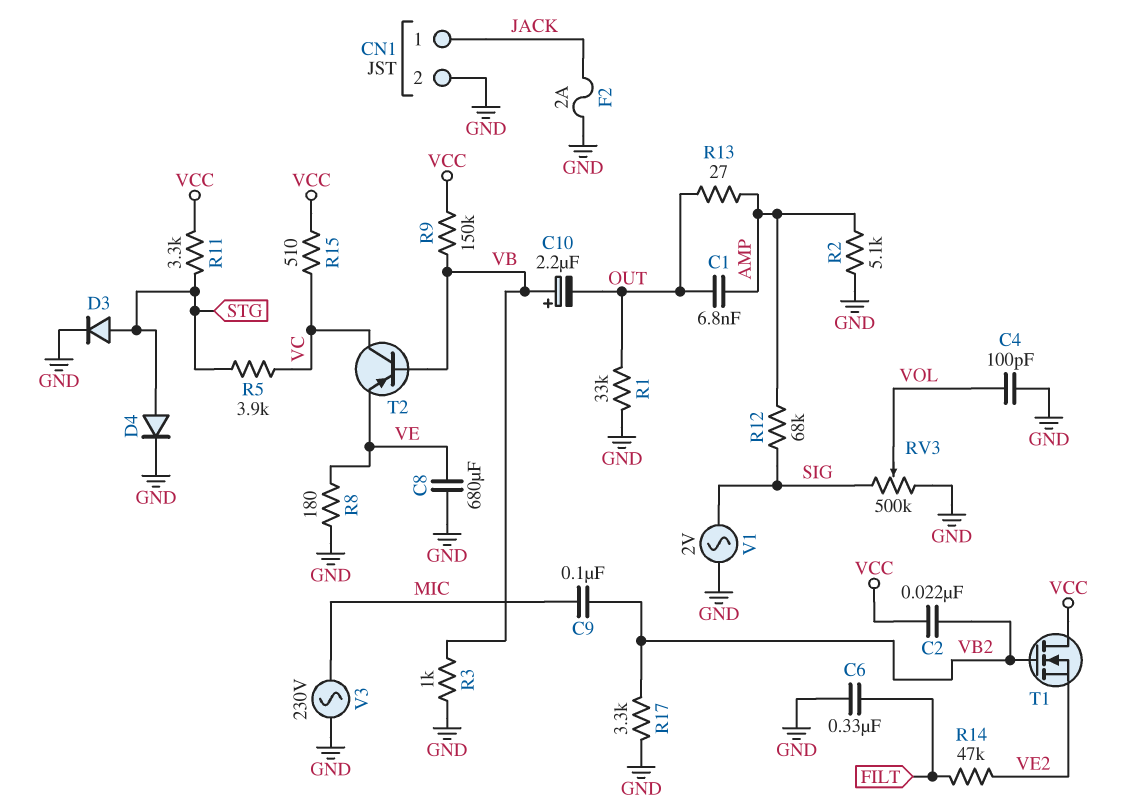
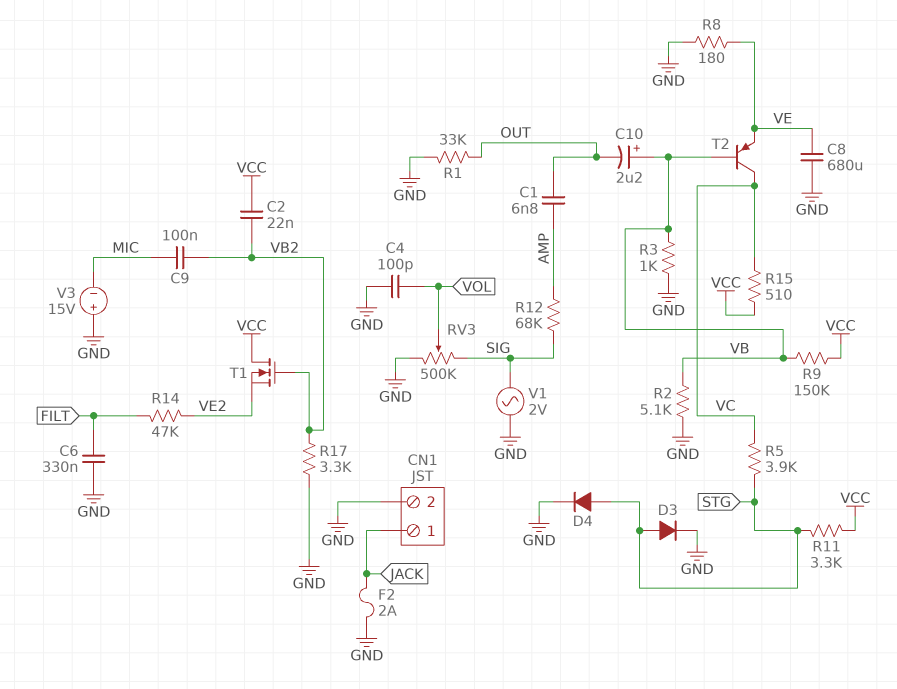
R2: 5.1k (AMP, GND) -> 5.1k (GND, VB)
R13: 27 (AMP, OUT) -> none
V3: AC 230V (GND, MIC) -> 15V (plus GND, minus MIC)

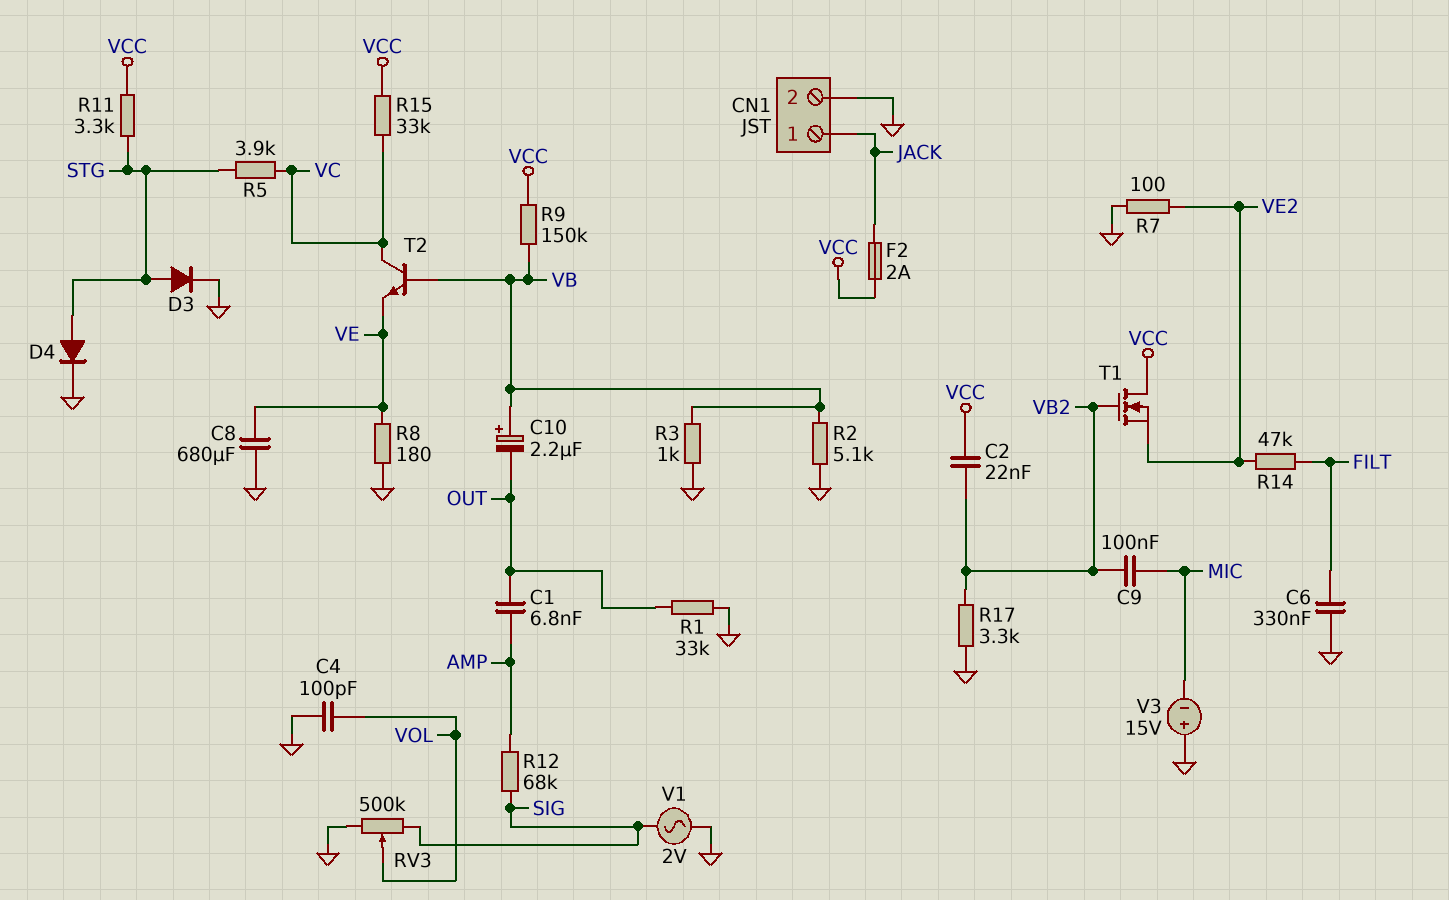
F2: 2A (GND, JACK) -> 2A (JACK, VCC)
R7: none -> 100 (GND, VE2)
R15: 510 (VC, VCC) -> 33k (VC, VCC)
T2: PNP (B VB, C VC, E VE) -> NPN (B VB, C VC, E VE)

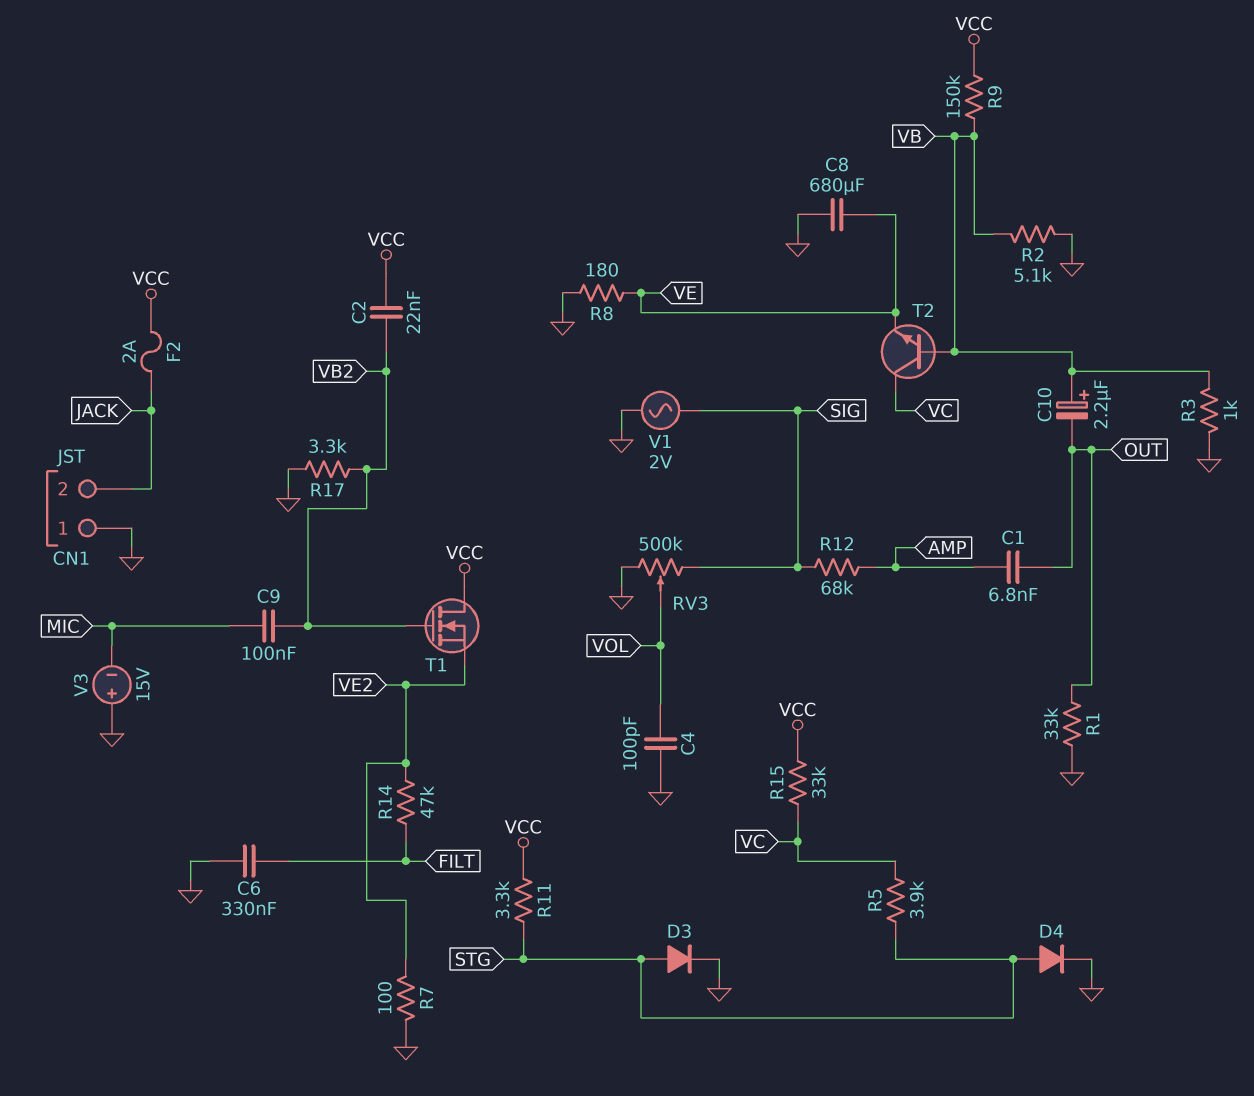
CN1 pin 1: JACK -> GND
CN1 pin 2: GND -> JACK

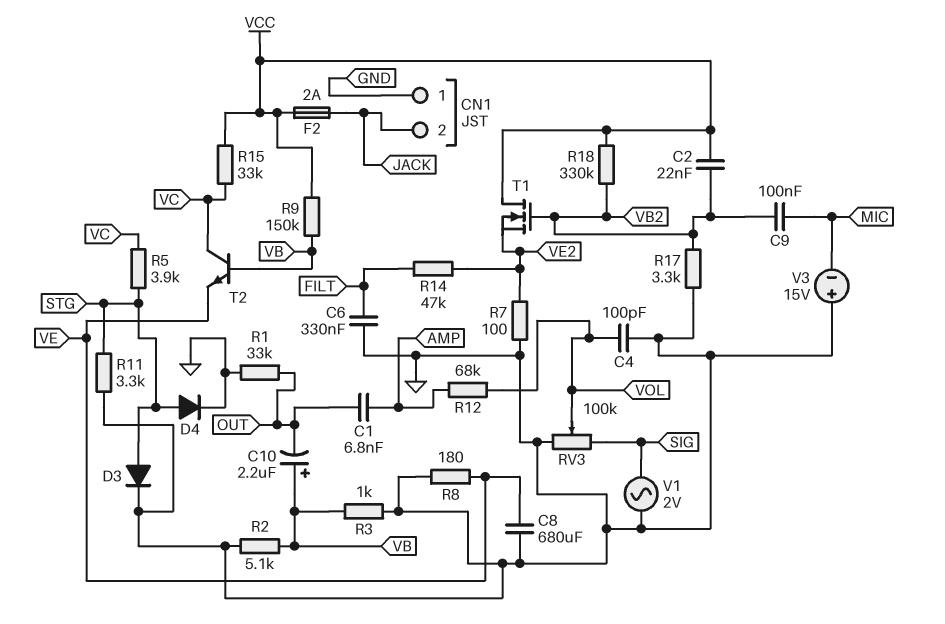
R11: 3.3k (STG, VCC) -> 3.3k (GND, STG)
R12: 68k (AMP, SIG) -> 68k (AMP, VOL)
R18: none -> 330k (VB2, VCC)
RV3: 500k (GND, SIG, wiper VOL) -> 100k (GND, SIG, wiper VOL)

